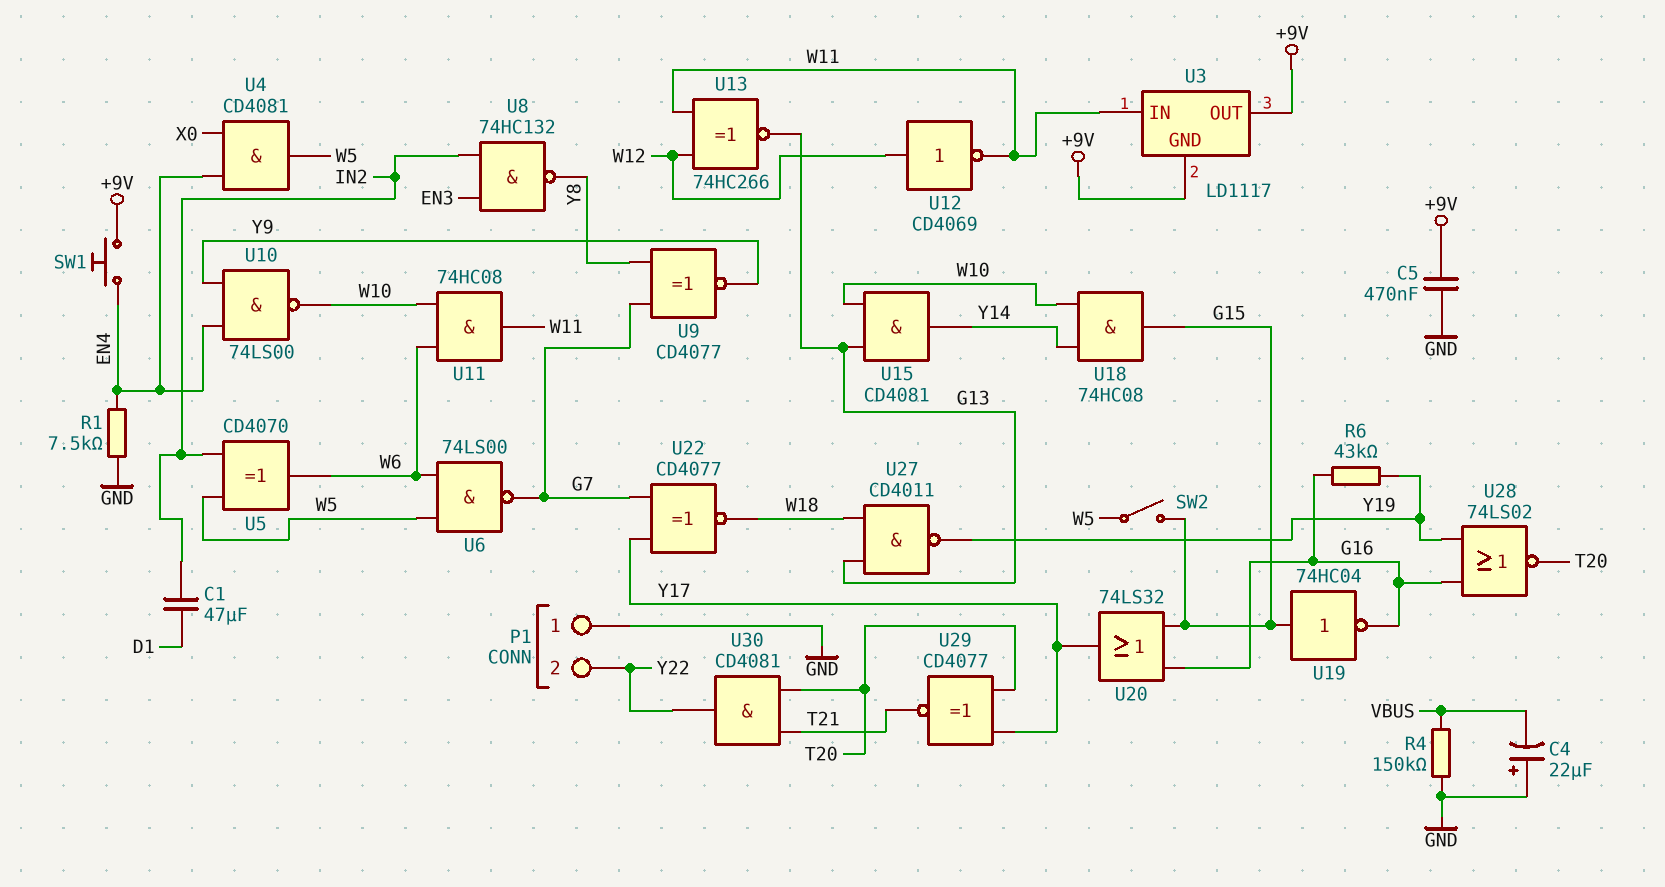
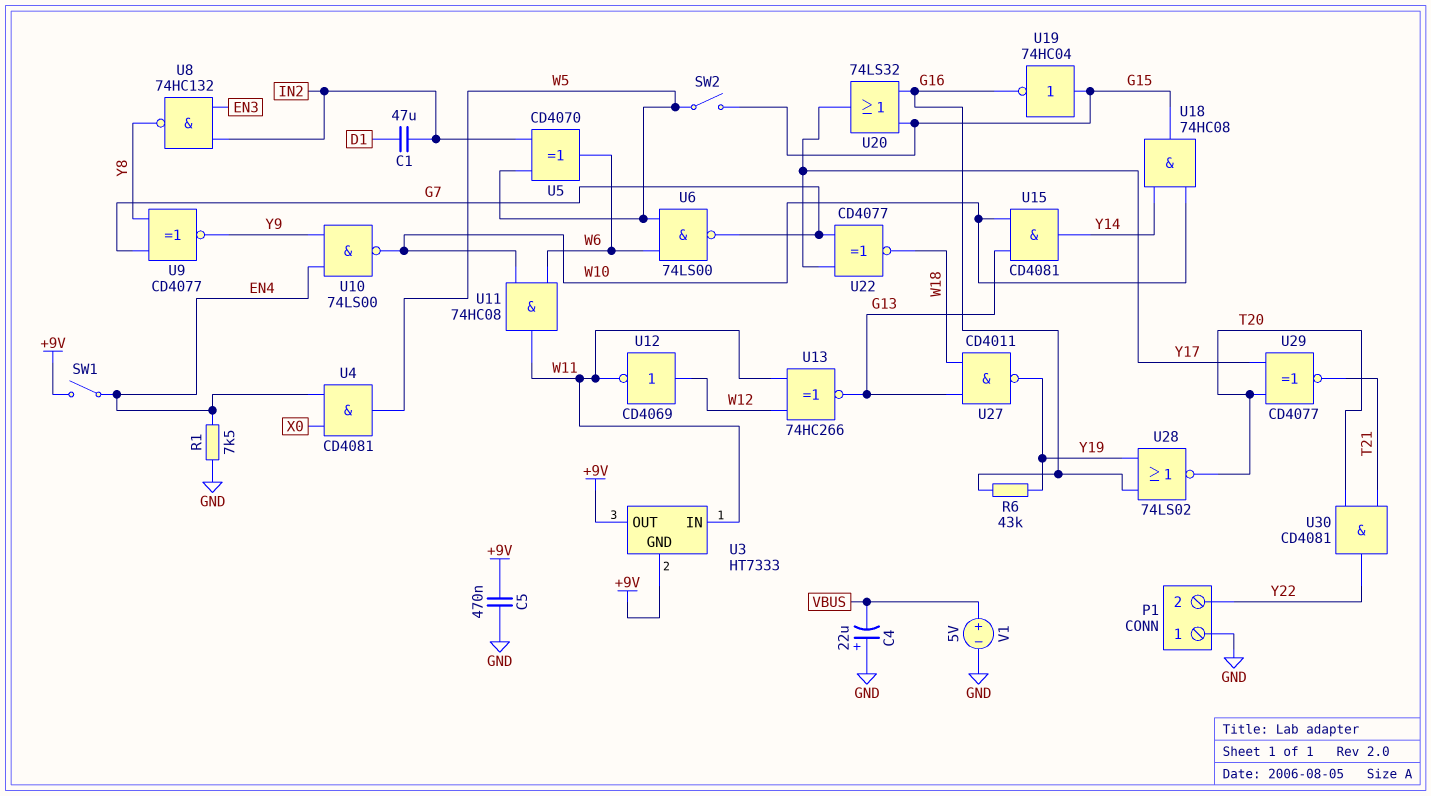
R4: 150k (GND, VBUS) -> none
SW1: button (+9V, EN4) -> switch (+9V, EN4)
U3: LD1117 -> HT7333
V1: none -> 5V (plus VBUS, minus GND)

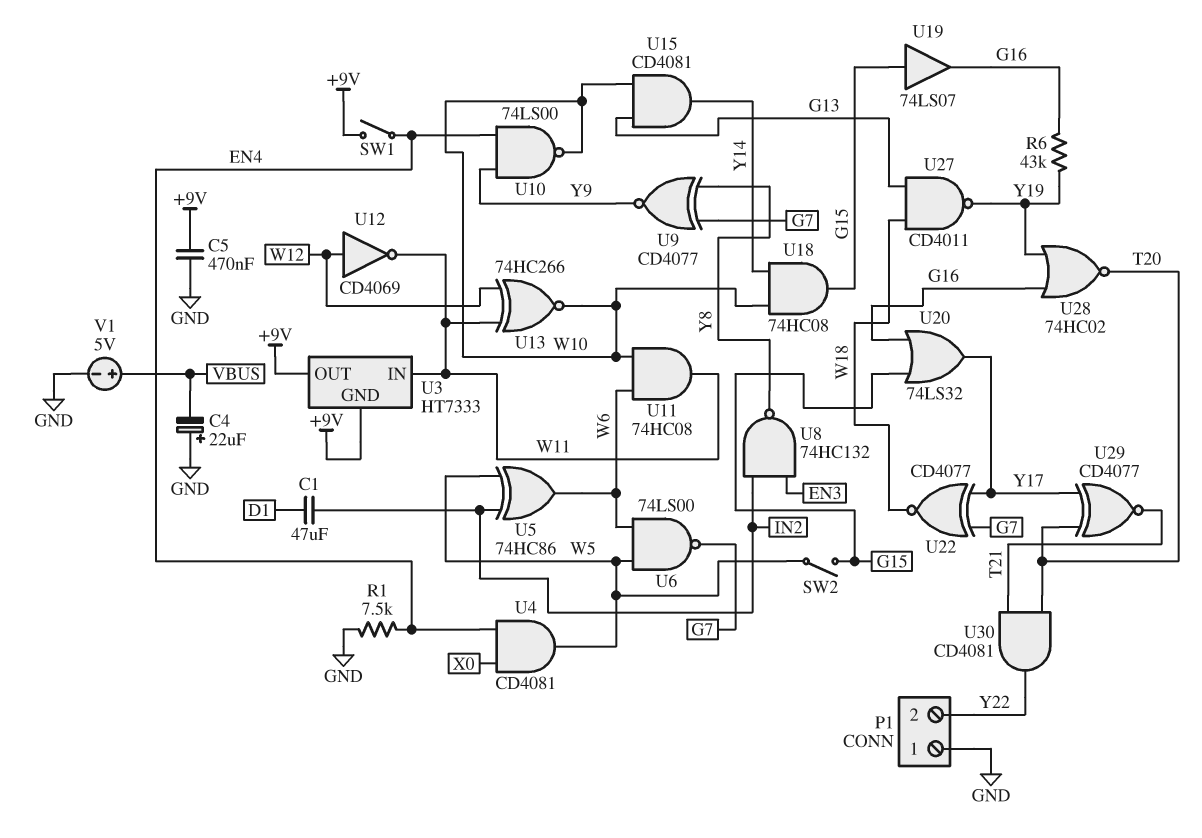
U5: XOR CD4070 (in IN2, in W5, out W6) -> XOR 74HC86 (in IN2, in W5, out W6)
U13: XNOR 74HC266 (in W11, in W12, out G13) -> XNOR 74HC266 (in W11, in W12, out W10)
U19: NOT 74HC04 (in G15, out G16) -> buffer 74LS07 (in G15, out G16)
U28: NOR 74LS02 (in G16, in Y19, out T20) -> NOR 74HC02 (in G16, in Y19, out T20)

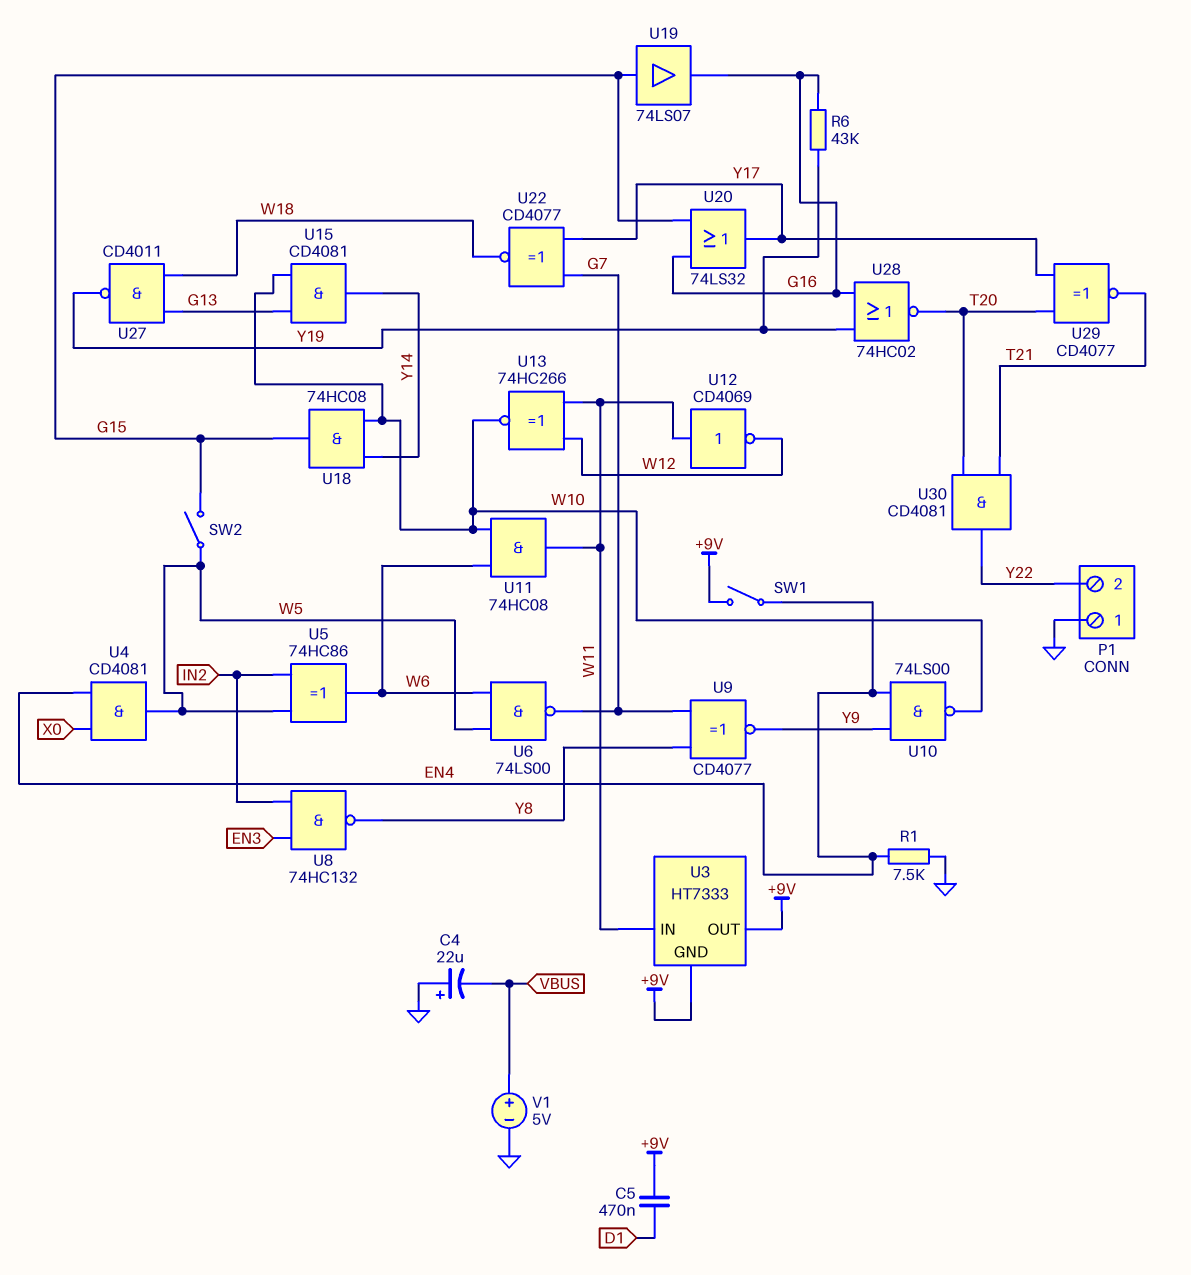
C1: 47uF (D1, IN2) -> none
C5: 470nF (+9V, GND) -> 470nF (+9V, D1)
U12: NOT CD4069 (in W12, out W11) -> NOT CD4069 (in W11, out W12)

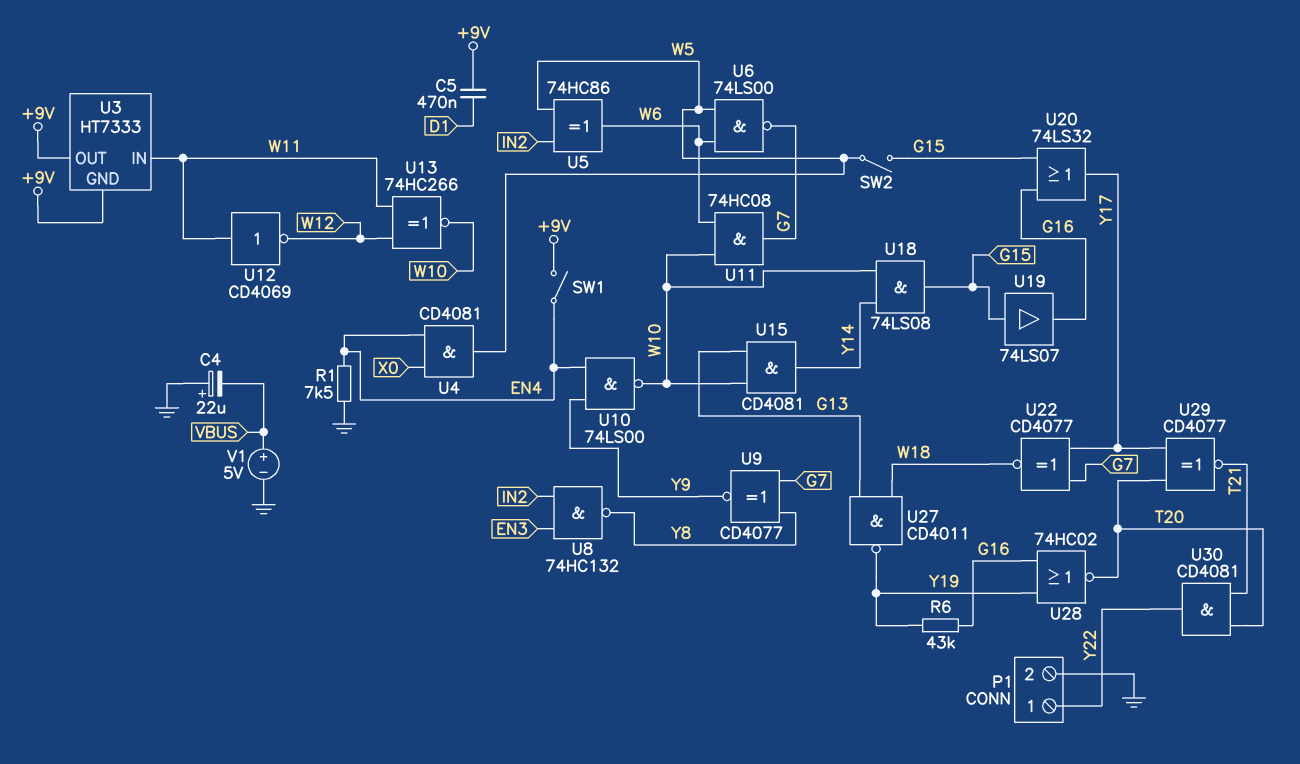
P1 pin 1: GND -> Y22
P1 pin 2: Y22 -> GND
U11: AND 74HC08 (in W6, in W10, out W11) -> AND 74HC08 (in W6, in W10, out G7)
U18: AND 74HC08 (in W10, in Y14, out G15) -> AND 74LS08 (in W10, in Y14, out G15)

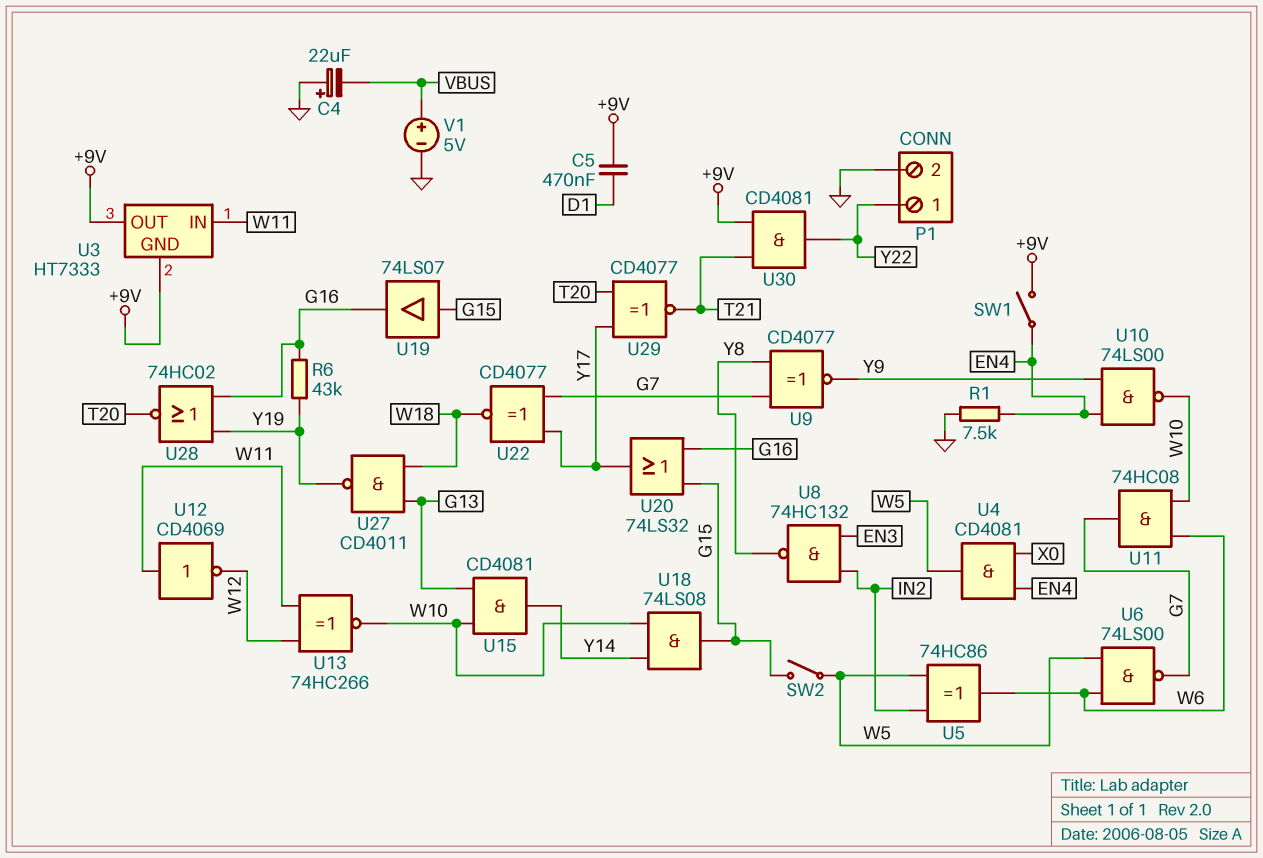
U30: AND CD4081 (in T20, in T21, out Y22) -> AND CD4081 (in +9V, in T21, out Y22)

